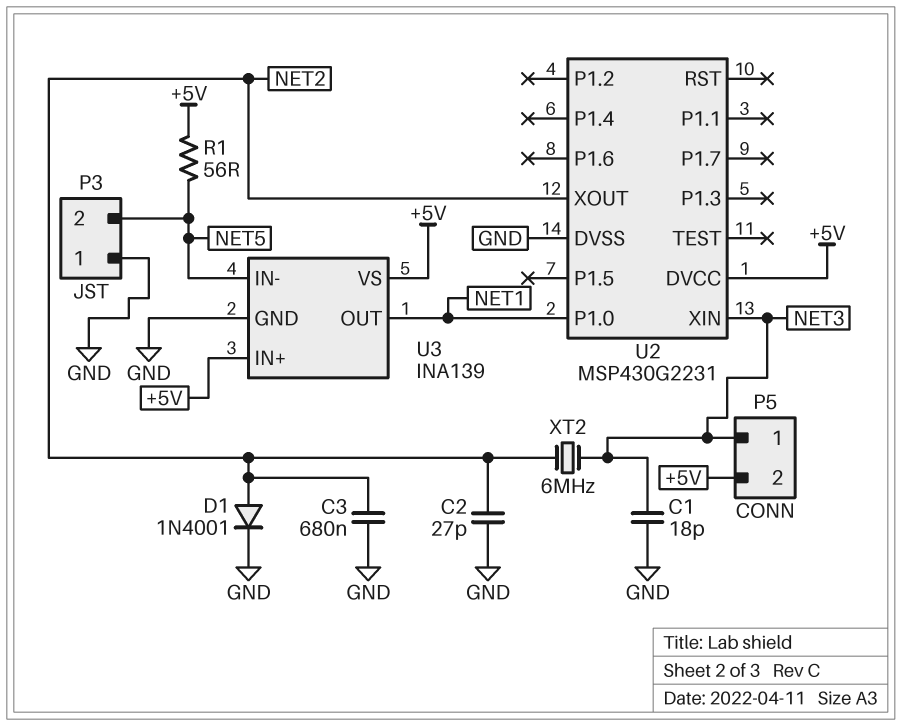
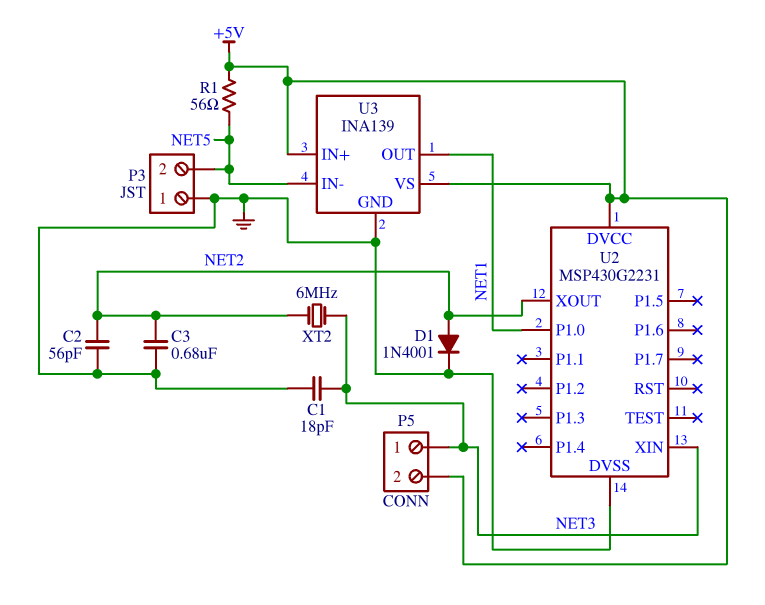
C2: 27pF (GND, NET2) -> 56pF (GND, NET2)

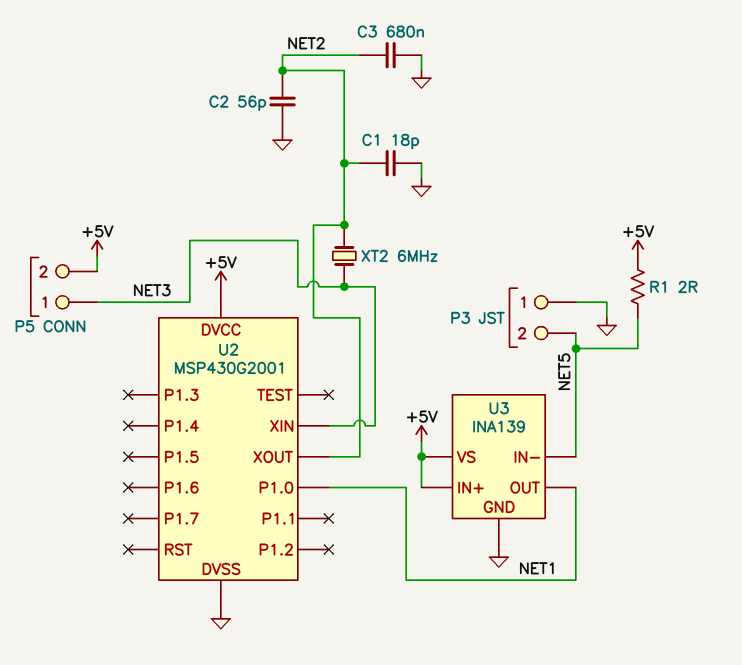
C1: 18pF (GND, NET3) -> 18pF (GND, NET2)
D1: diode 1N4001 (A NET2, K GND) -> none
R1: 56 (+5V, NET5) -> 2 (+5V, NET5)
U2: MSP430G2231 -> MSP430G2001

